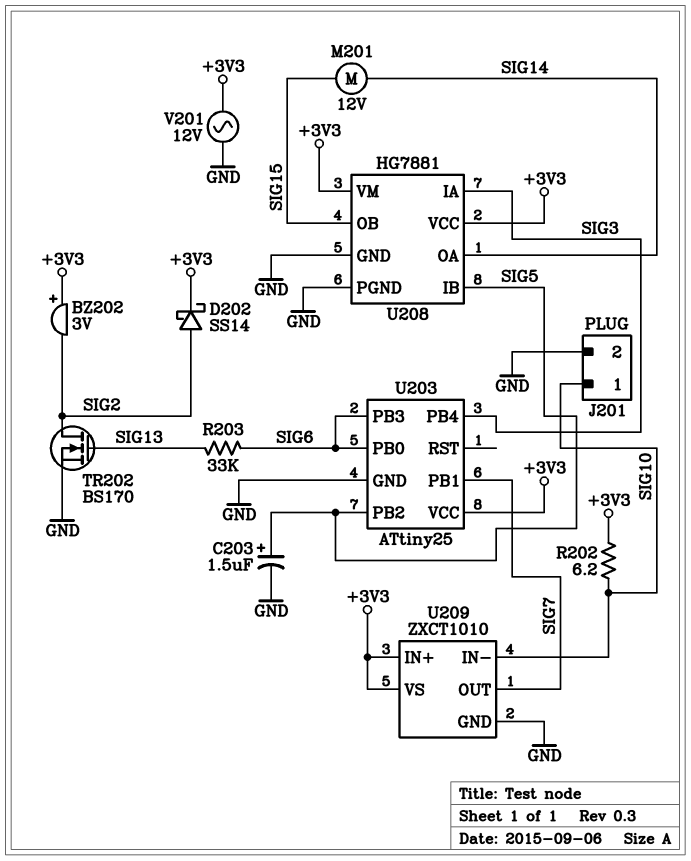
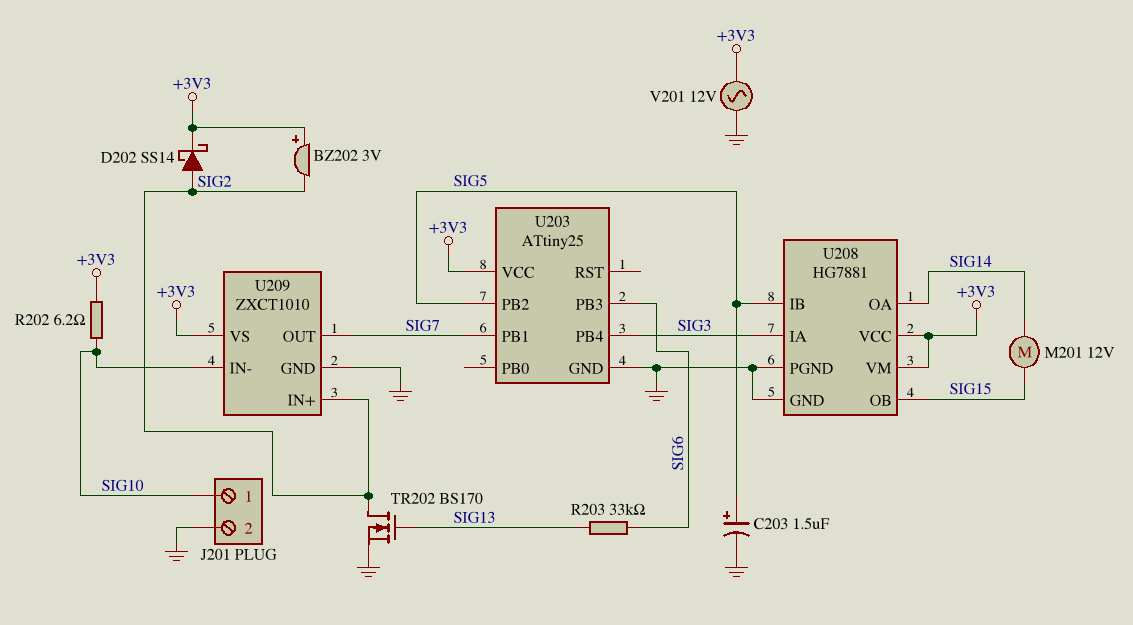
U203 pin PB0: SIG6 -> none
U209 pin IN+: +3V3 -> SIG2

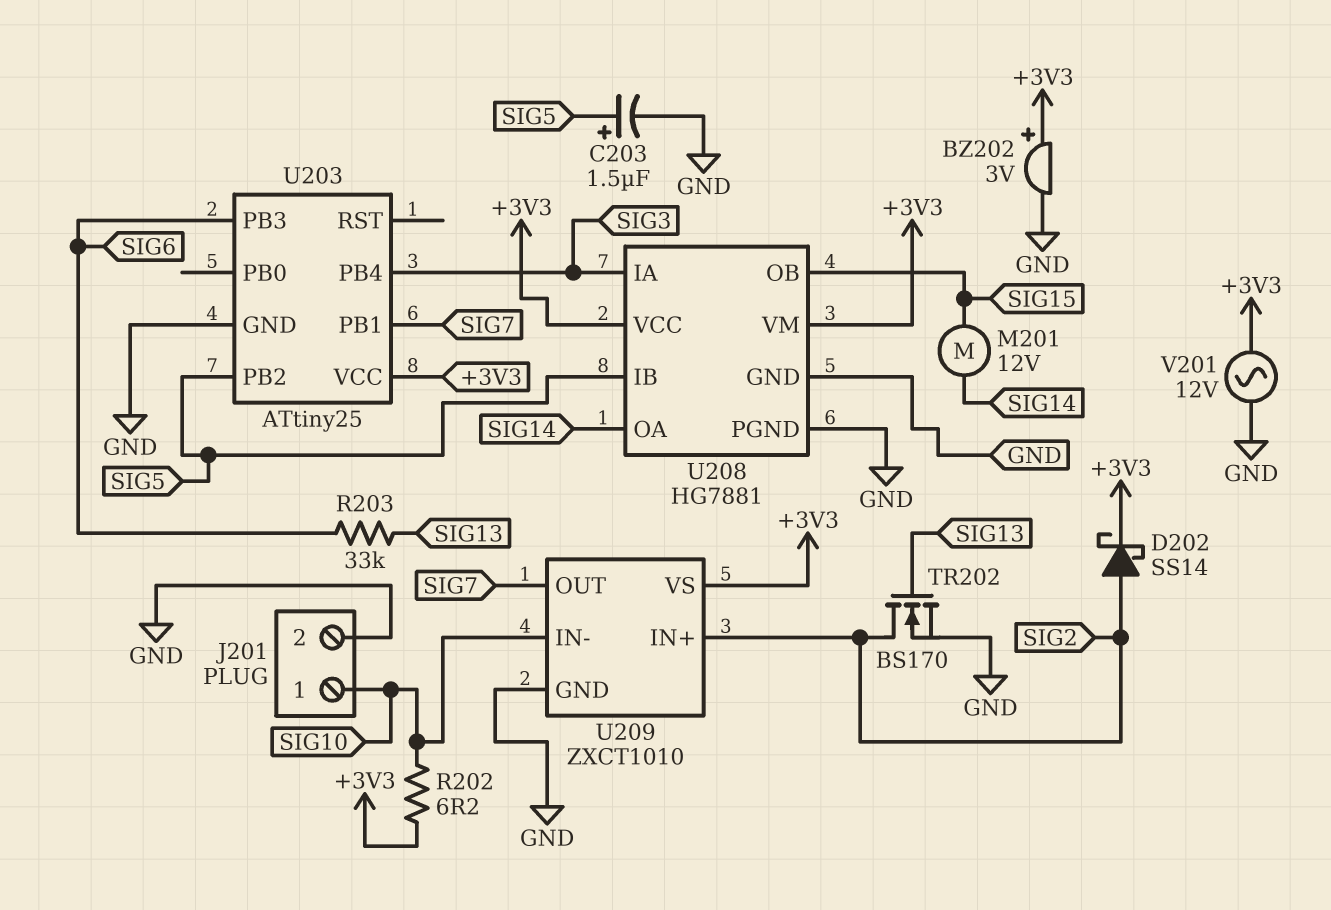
BZ202: buzzer 3V (plus +3V3, minus SIG2) -> buzzer 3V (plus +3V3, minus GND)

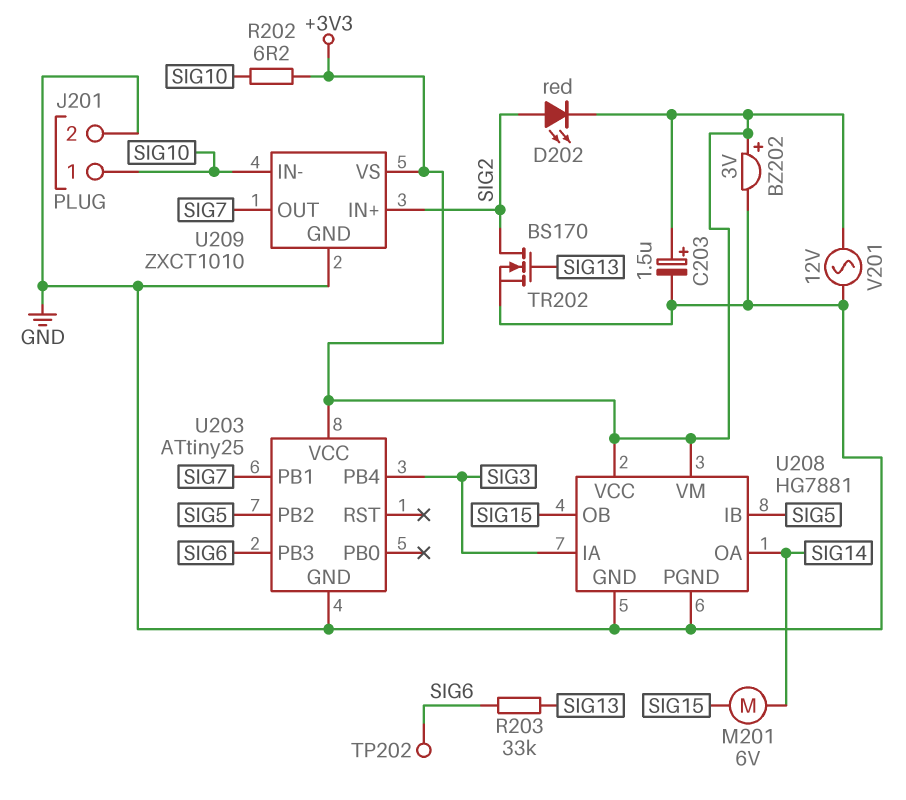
C203: 1.5uF (plus SIG5, minus GND) -> 1.5uF (plus +3V3, minus GND)
D202: schottky SS14 (A SIG2, K +3V3) -> LED red (A SIG2, K +3V3)
M201: motor 12V (SIG14, SIG15) -> motor 6V (SIG14, SIG15)
TP202: none -> test point (SIG6)

